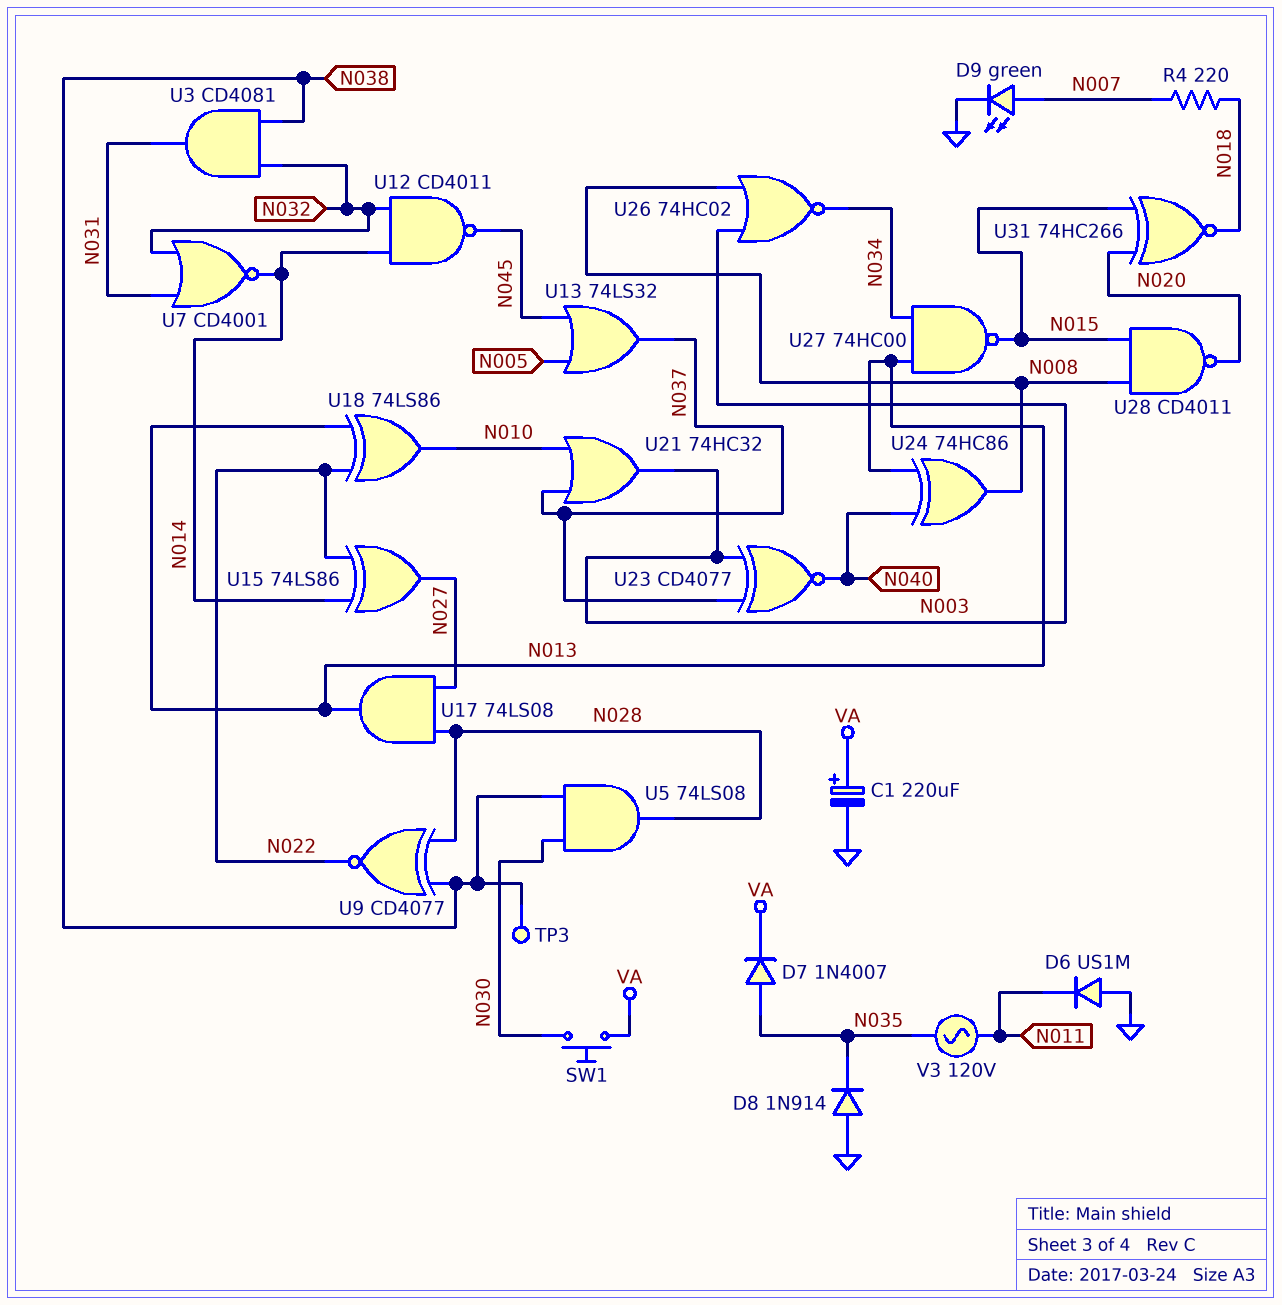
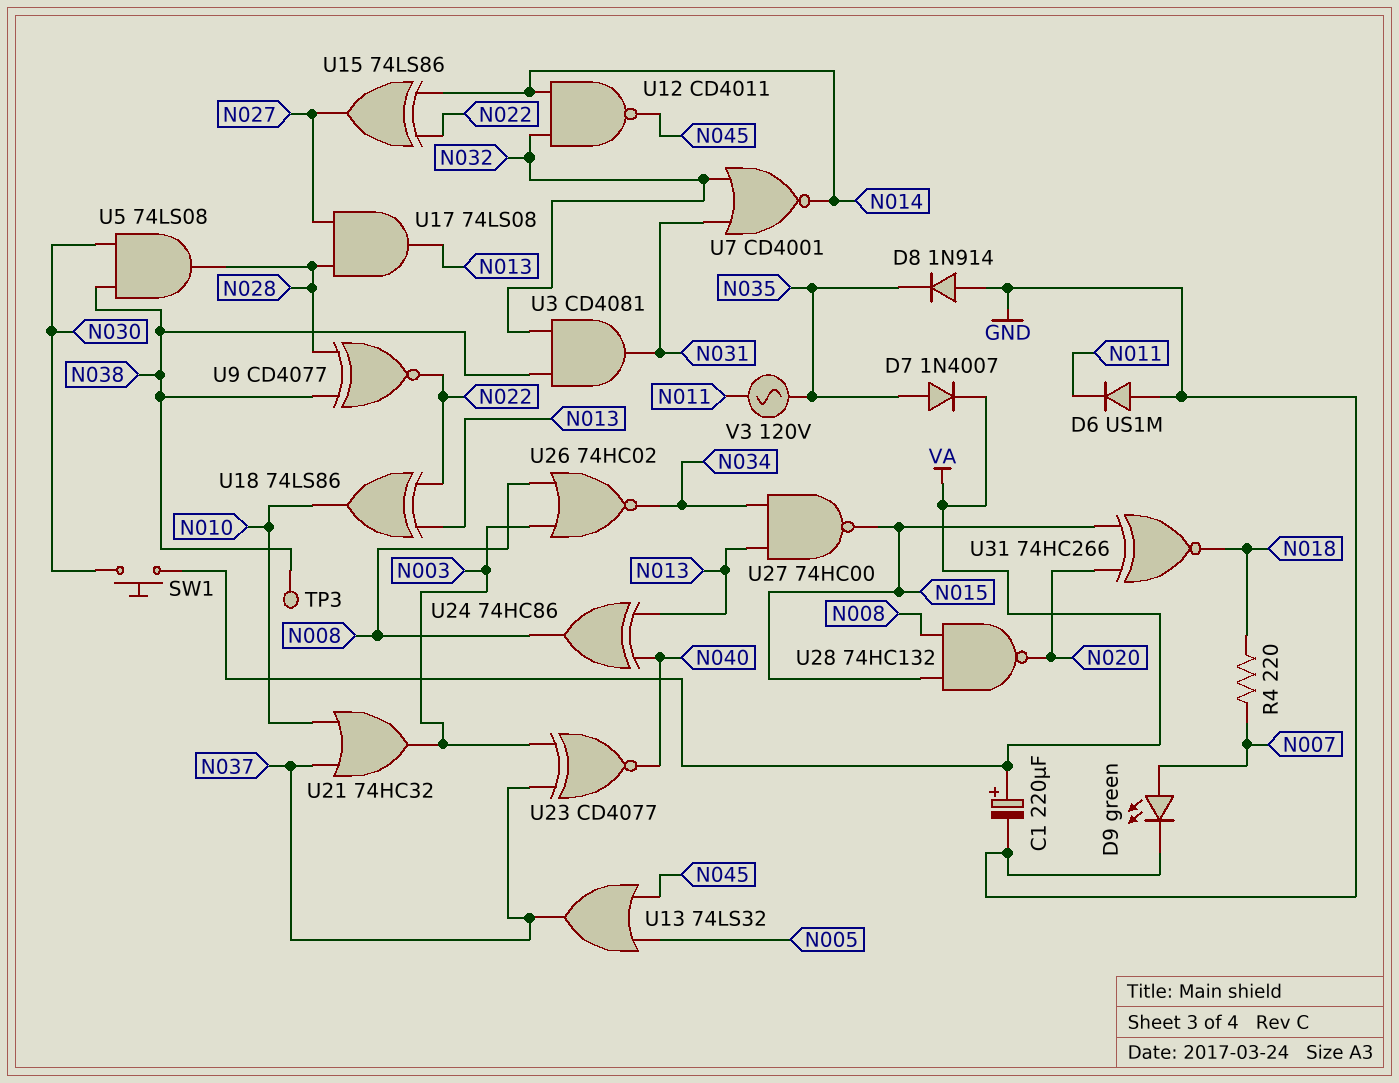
U28: NAND CD4011 (in N008, in N015, out N020) -> NAND 74HC132 (in N008, in N015, out N020)

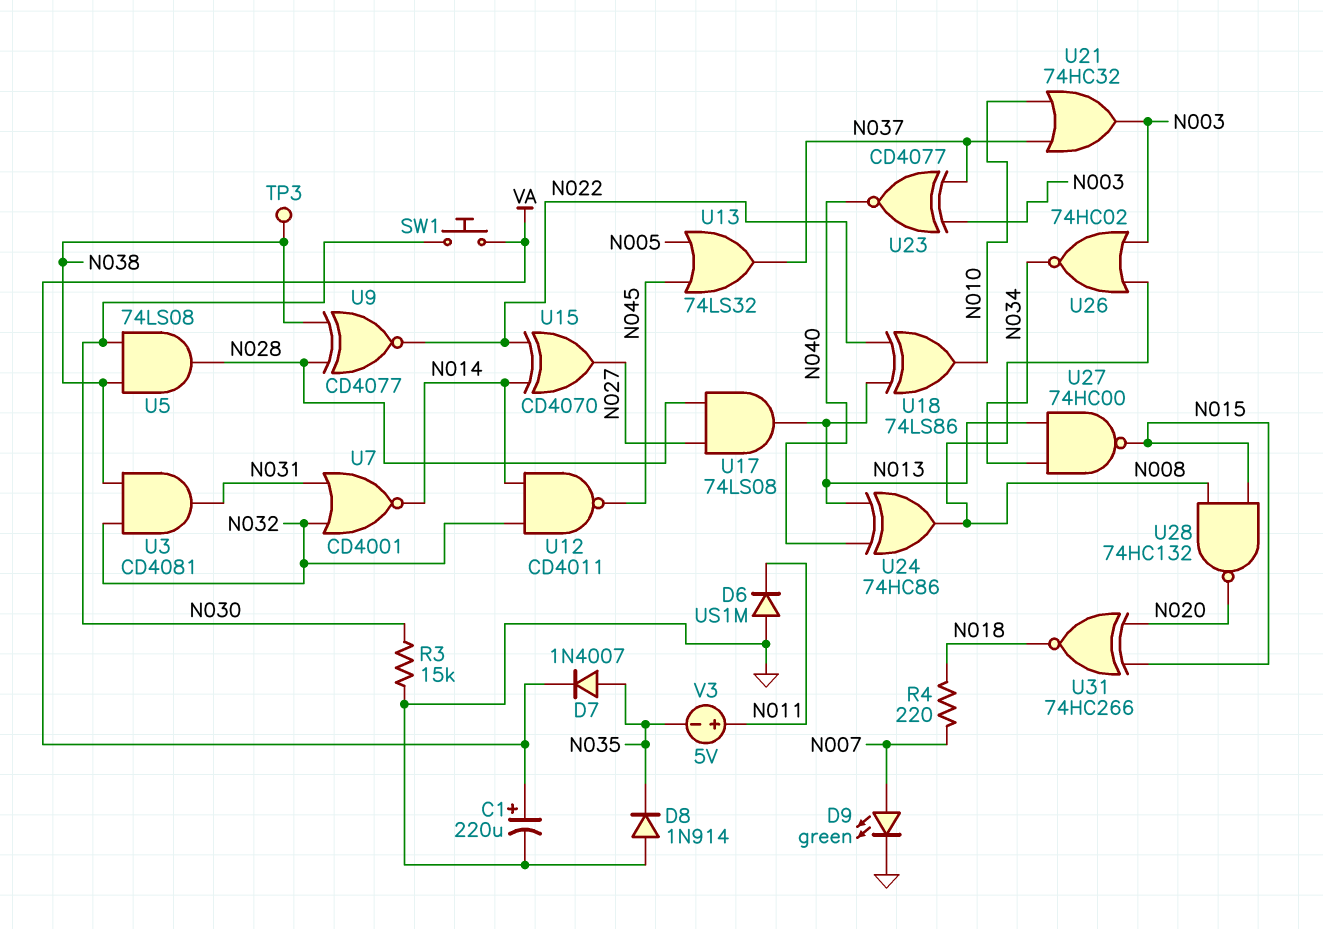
R3: none -> 15k (GND, N030)
U15: XOR 74LS86 (in N014, in N022, out N027) -> XOR CD4070 (in N014, in N022, out N027)
V3: AC 120V (N011, N035) -> 5V (plus N011, minus N035)

